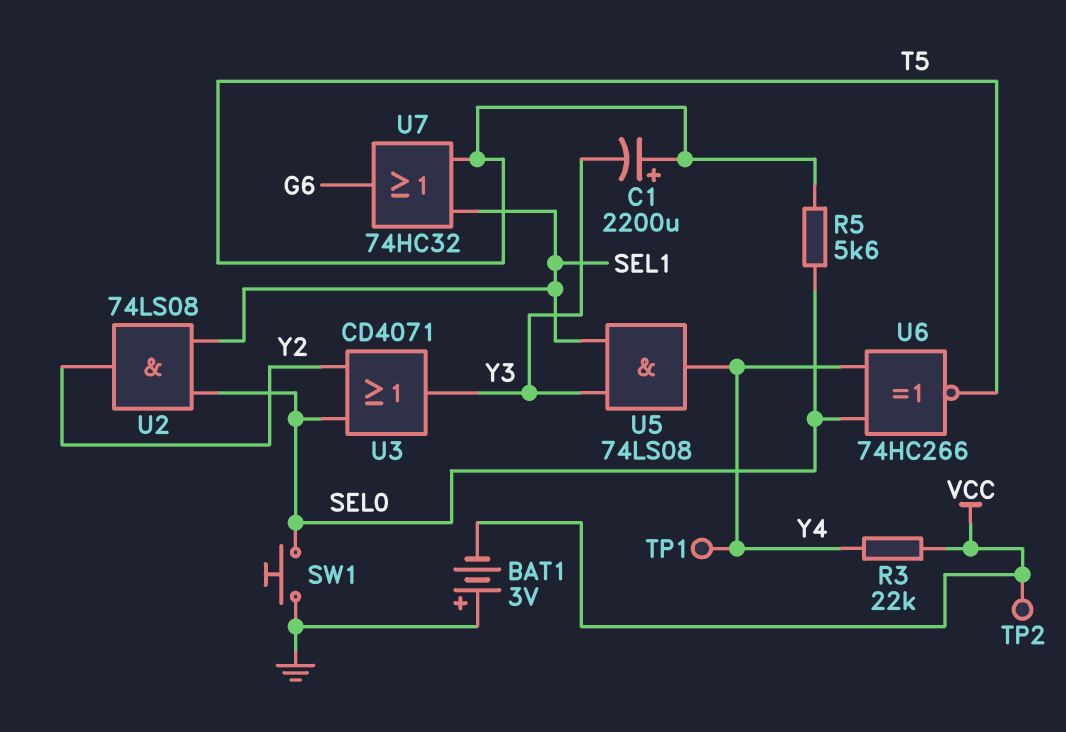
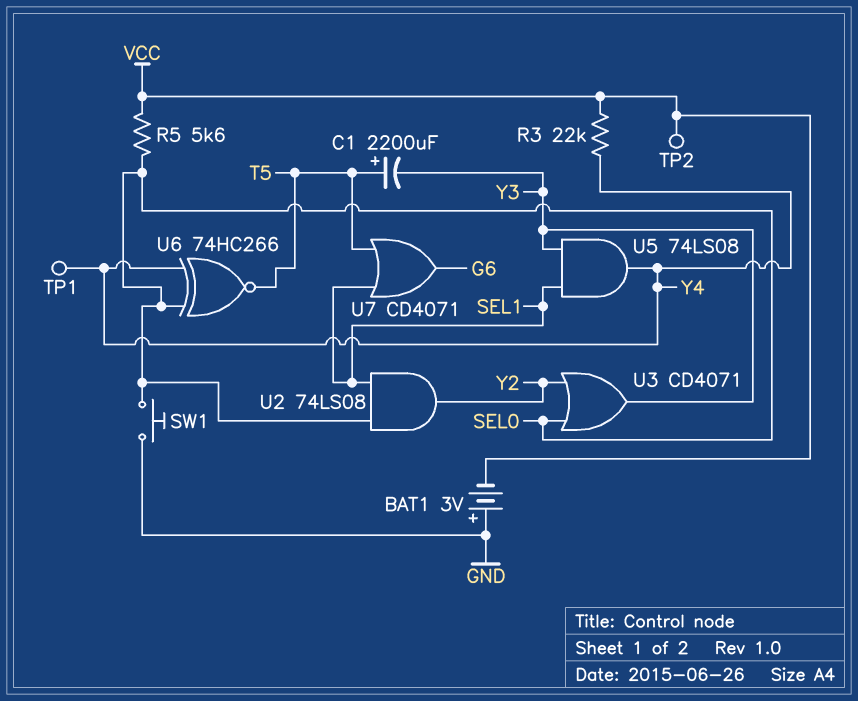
R5: 5.6k (SEL0, T5) -> 5.6k (SEL0, VCC)
U7: OR 74HC32 (in SEL1, in T5, out G6) -> OR CD4071 (in SEL1, in T5, out G6)

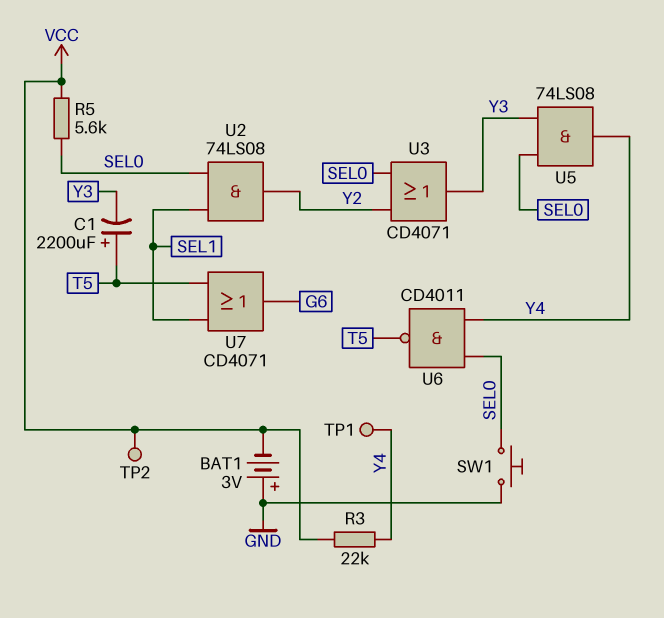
U5: AND 74LS08 (in SEL1, in Y3, out Y4) -> AND 74LS08 (in SEL0, in Y3, out Y4)
U6: XNOR 74HC266 (in SEL0, in Y4, out T5) -> NAND CD4011 (in SEL0, in Y4, out T5)

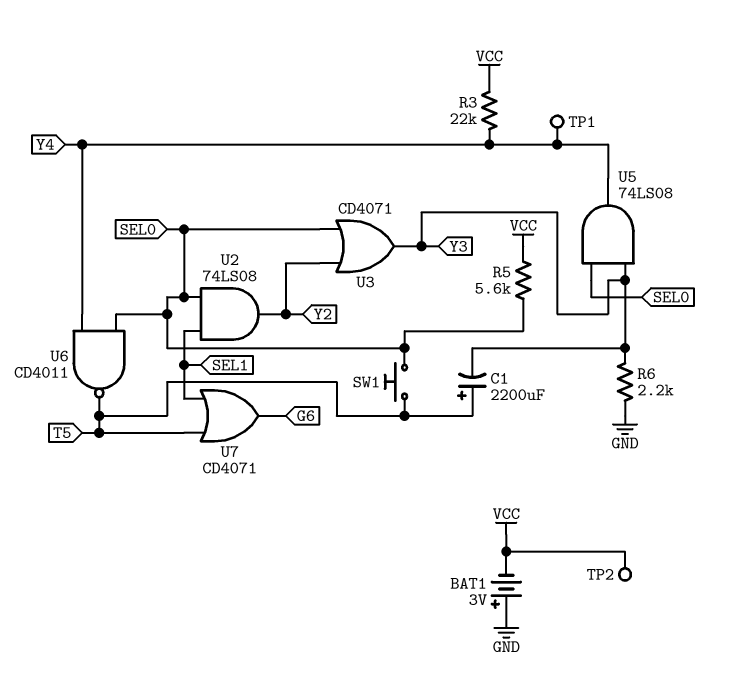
R6: none -> 2.2k (GND, Y3)
SW1: button (GND, SEL0) -> button (SEL0, T5)

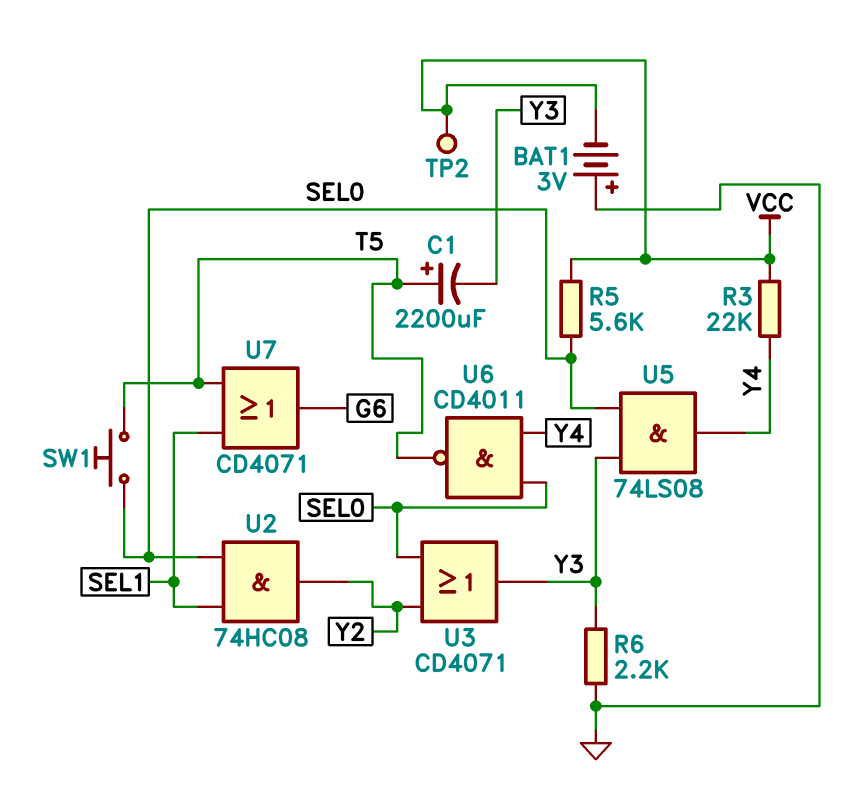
TP1: test point (Y4) -> none
U2: AND 74LS08 (in SEL0, in SEL1, out Y2) -> AND 74HC08 (in SEL0, in SEL1, out Y2)

